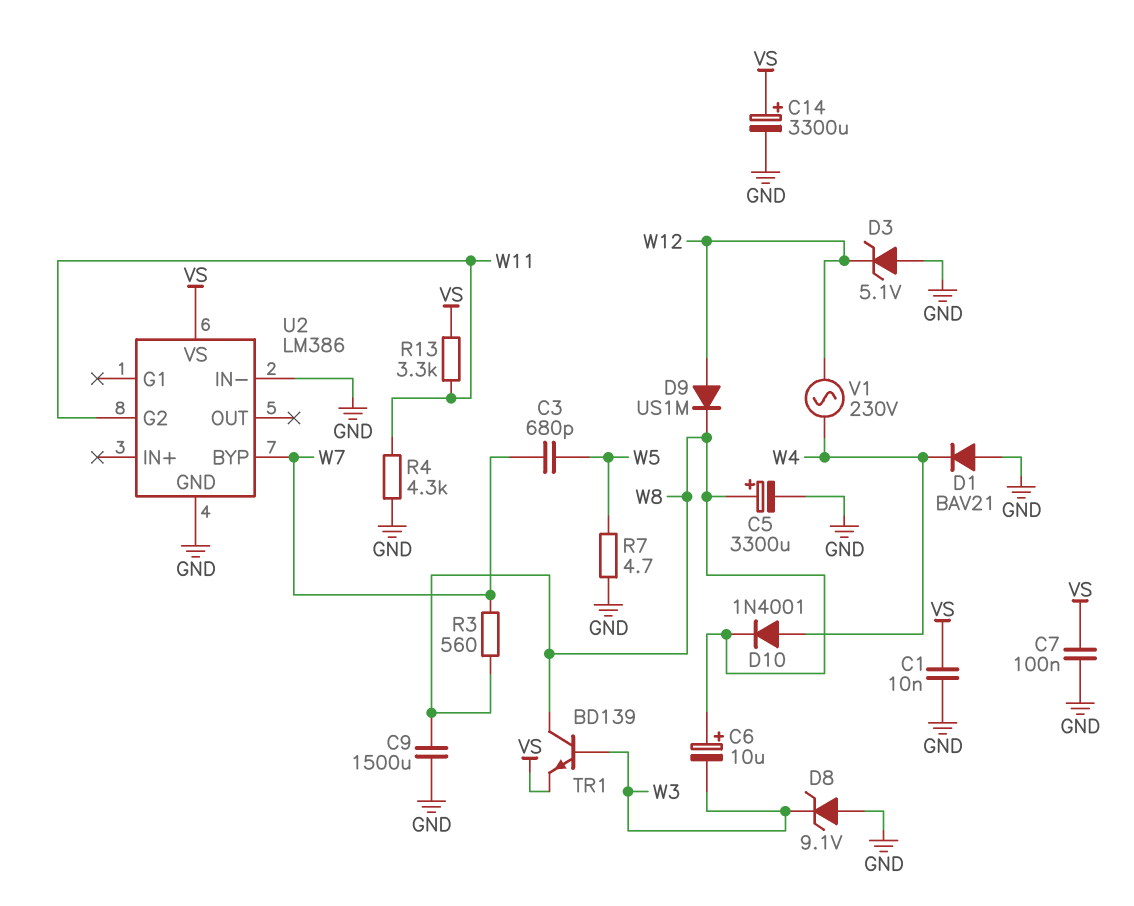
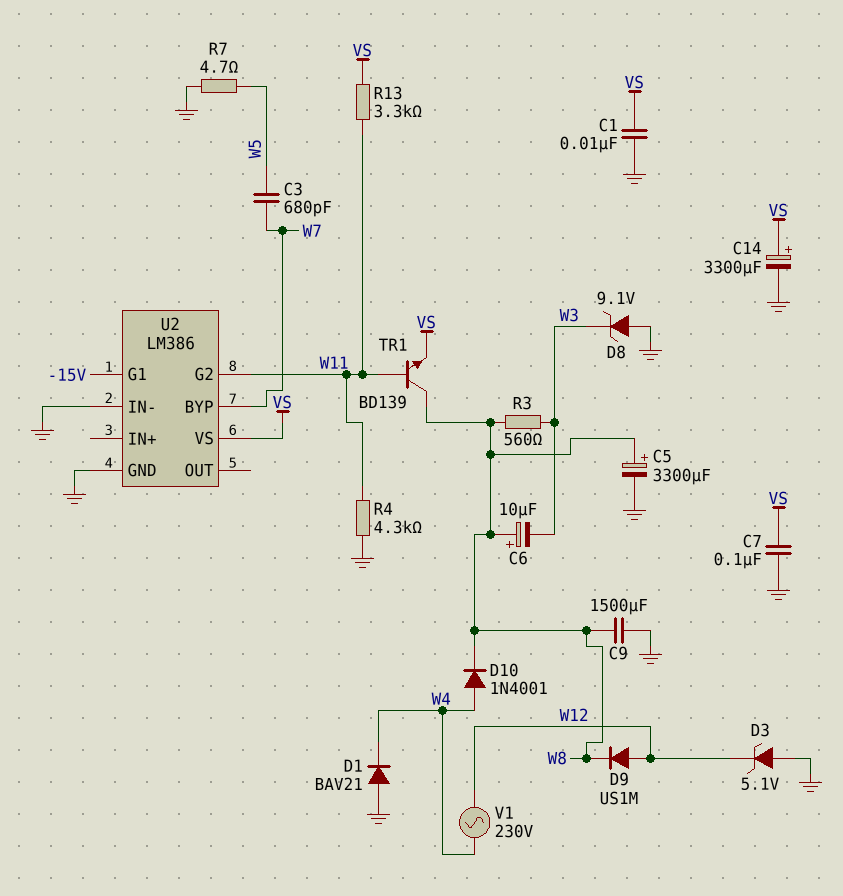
R3: 560 (W7, W8) -> 560 (W3, W8)
TR1: NPN BD139 (B W3, C W8, E VS) -> NPN BD139 (B W11, C W8, E VS)
U2 pin G1: none -> -15V

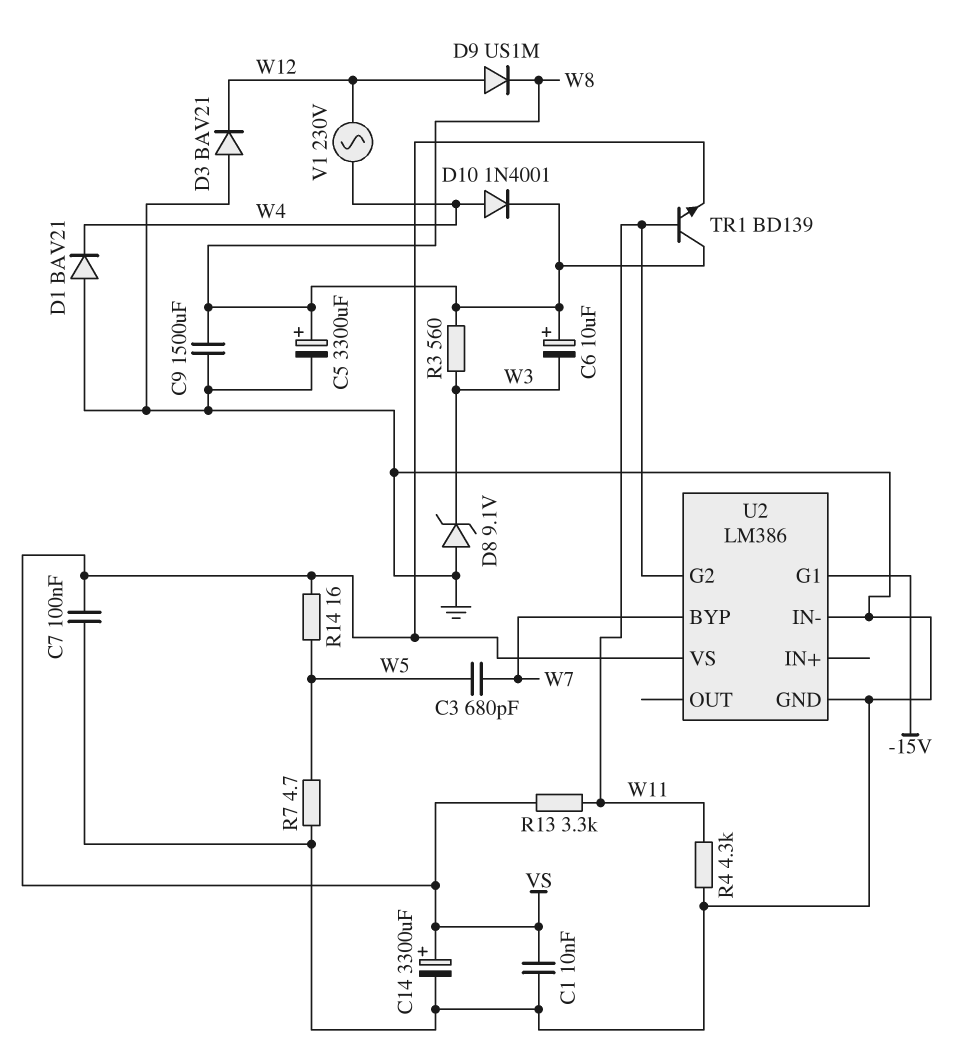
D3: zener 5.1V (A GND, K W12) -> diode BAV21 (A GND, K W12)
R14: none -> 16 (VS, W5)

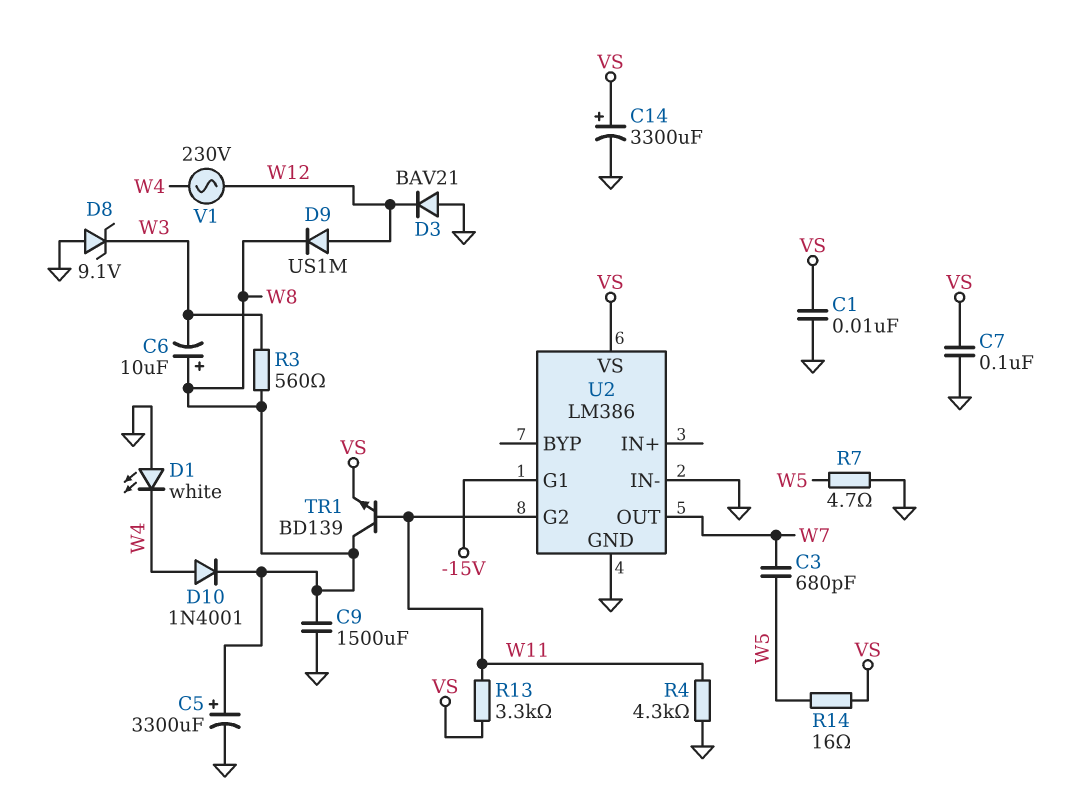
D1: diode BAV21 (A GND, K W4) -> LED white (A GND, K W4)
U2 pin BYP: W7 -> none
U2 pin OUT: none -> W7

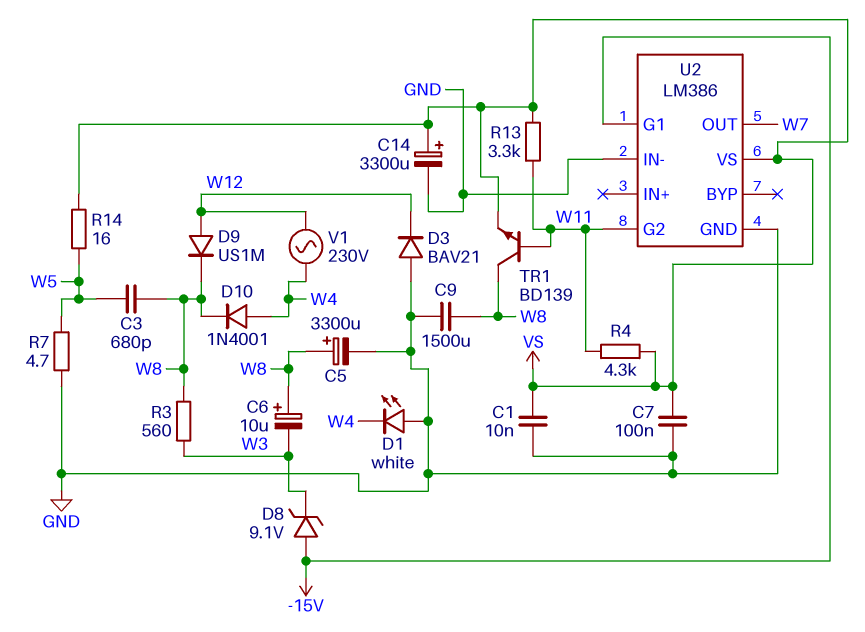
C3: 680pF (W5, W7) -> 680pF (W5, W8)
D8: zener 9.1V (A GND, K W3) -> zener 9.1V (A -15V, K W3)
R4: 4.3k (GND, W11) -> 4.3k (VS, W11)

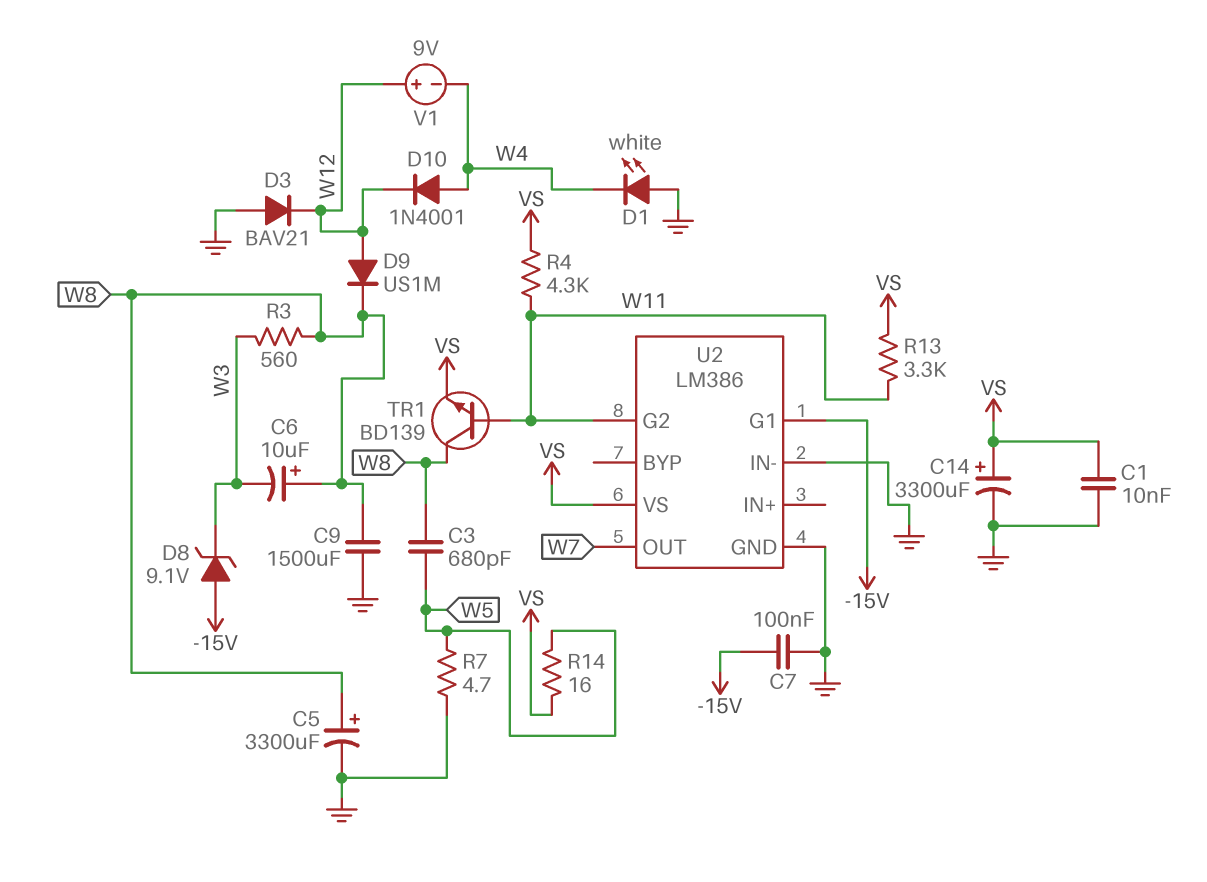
C7: 100nF (GND, VS) -> 100nF (-15V, GND)
D10: diode 1N4001 (A W4, K W8) -> diode 1N4001 (A W4, K W12)
V1: AC 230V (W4, W12) -> 9V (plus W12, minus W4)

